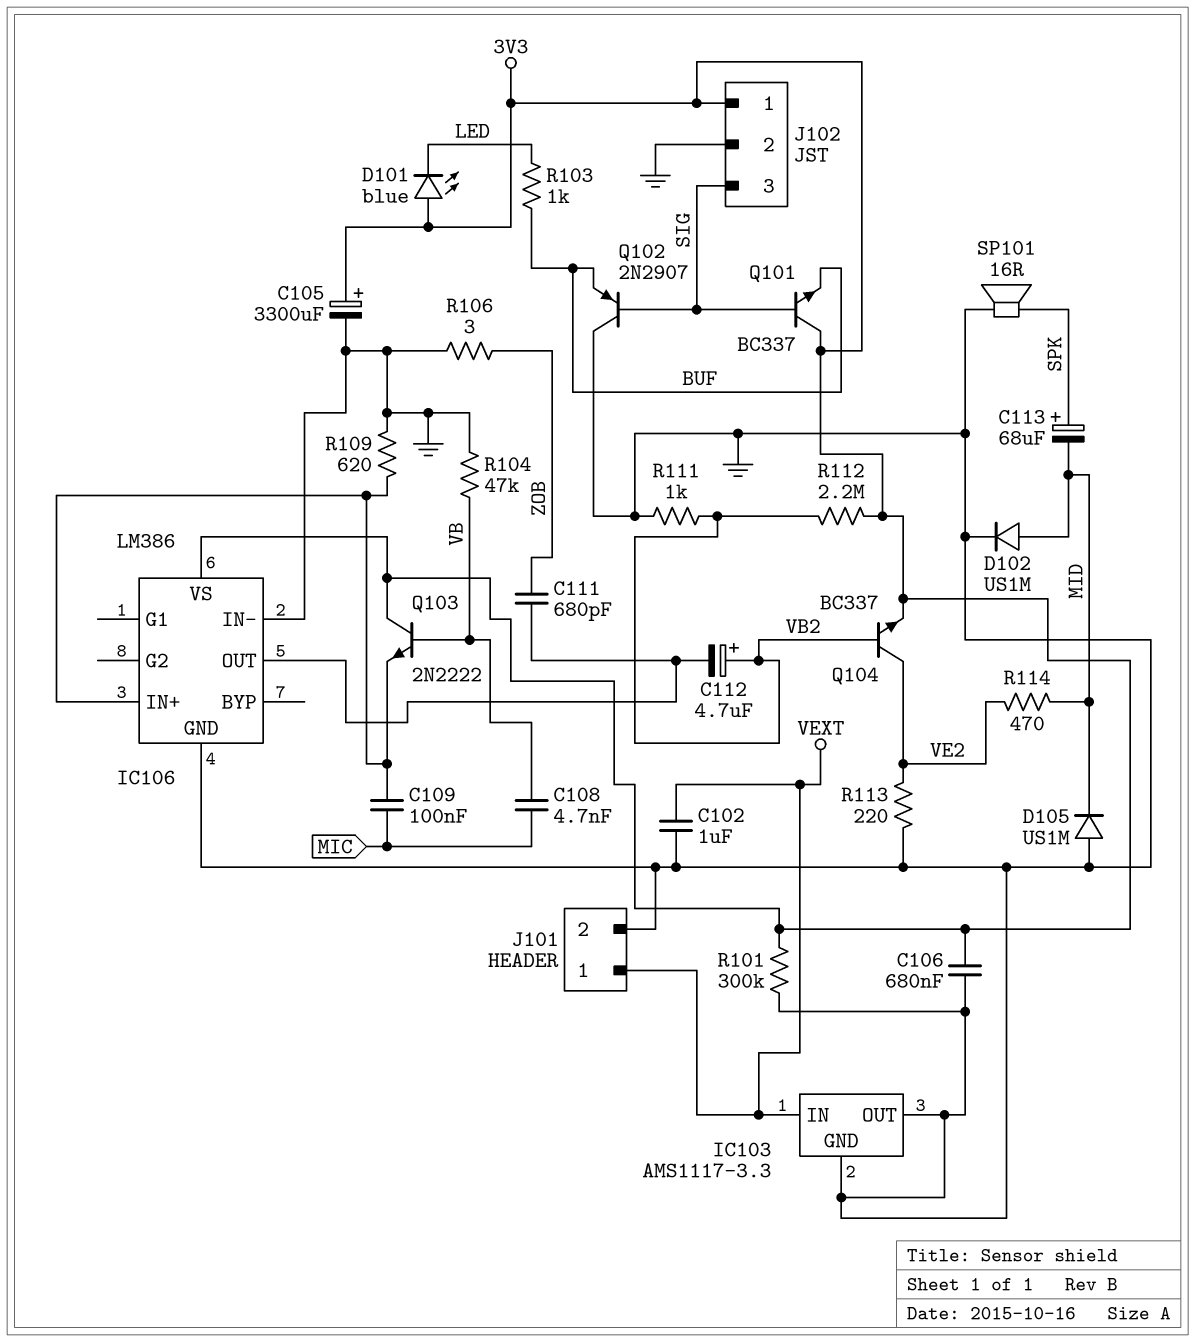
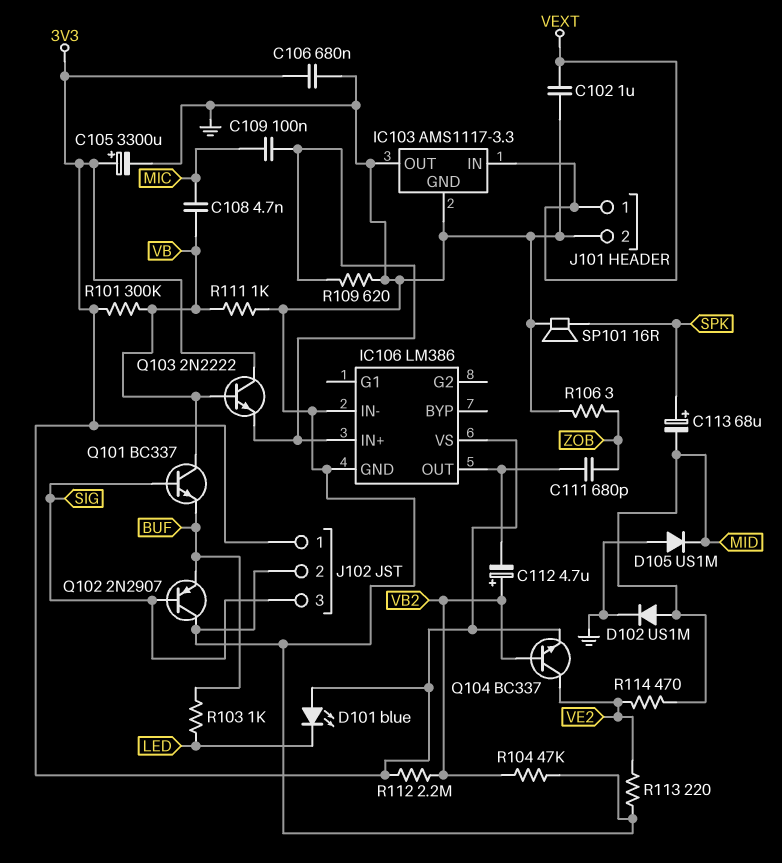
Q101: NPN BC337 (B SIG, C 3V3, E BUF) -> NPN BC337 (B SIG, C VB, E BUF)
R101: 300k (3V3, GND) -> 300k (3V3, VB)
R104: 47k (GND, VB) -> 47k (GND, VB2)
R111: 1k (GND, VB2) -> 1k (GND, VB)

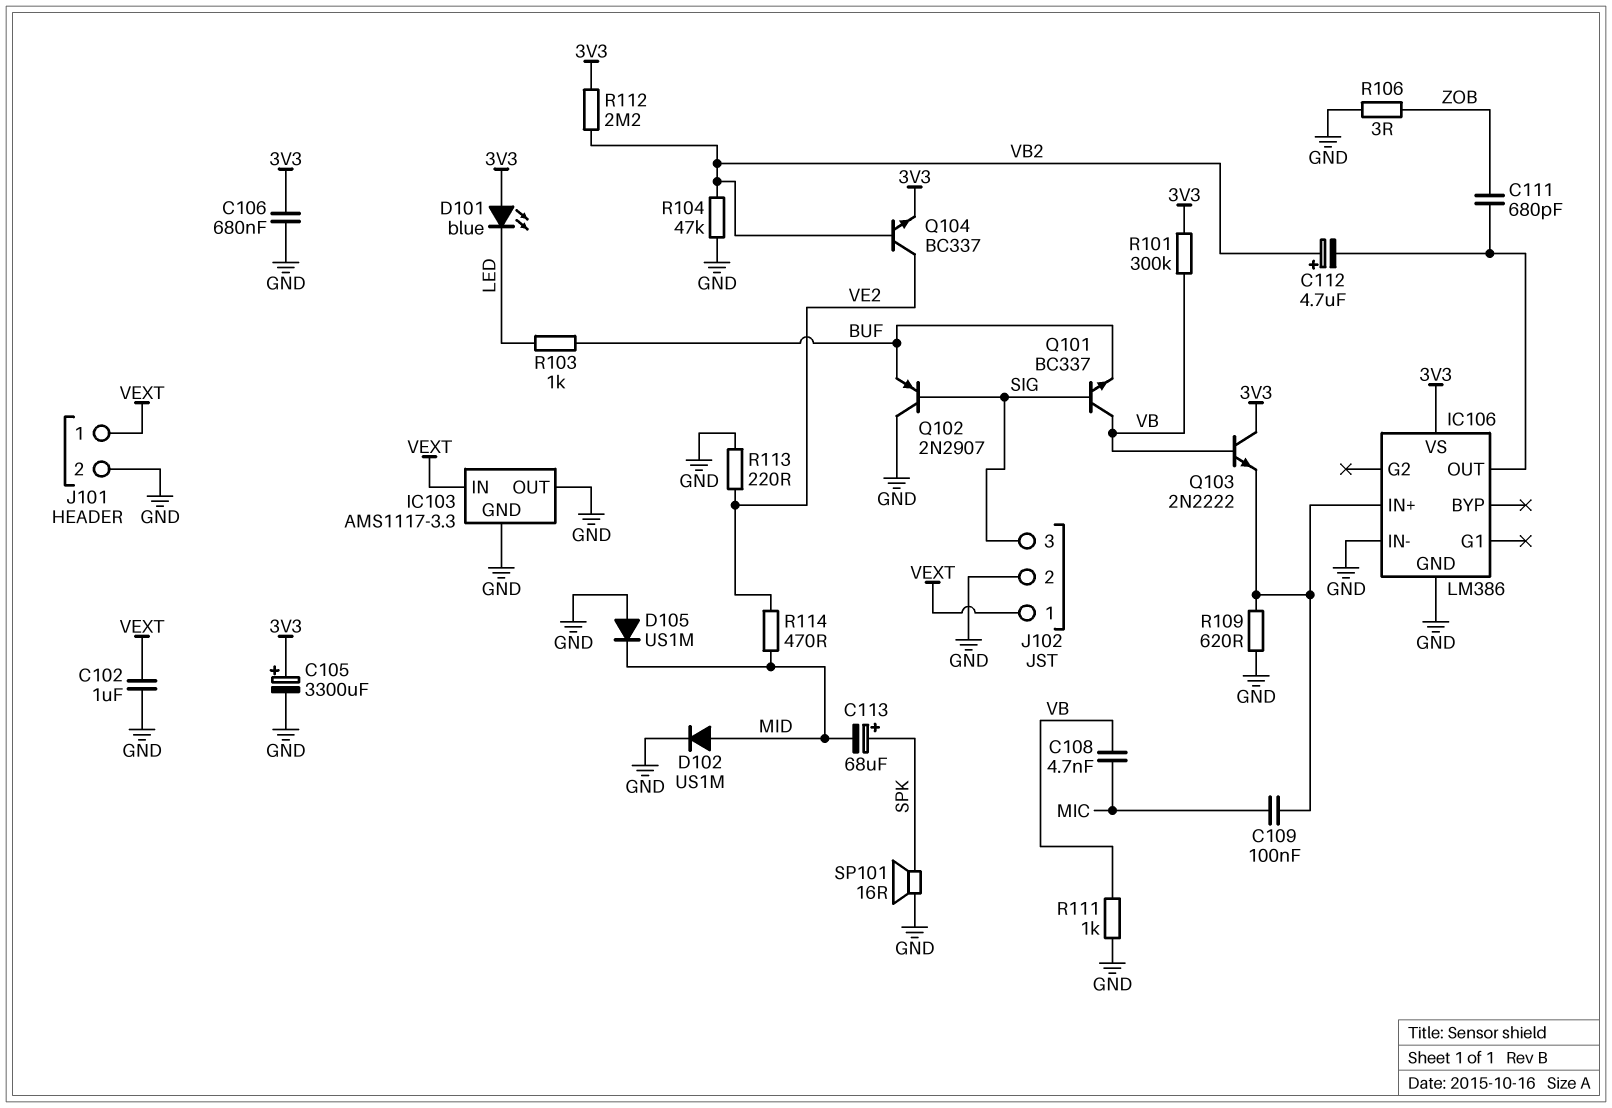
J102 pin 1: 3V3 -> VEXT

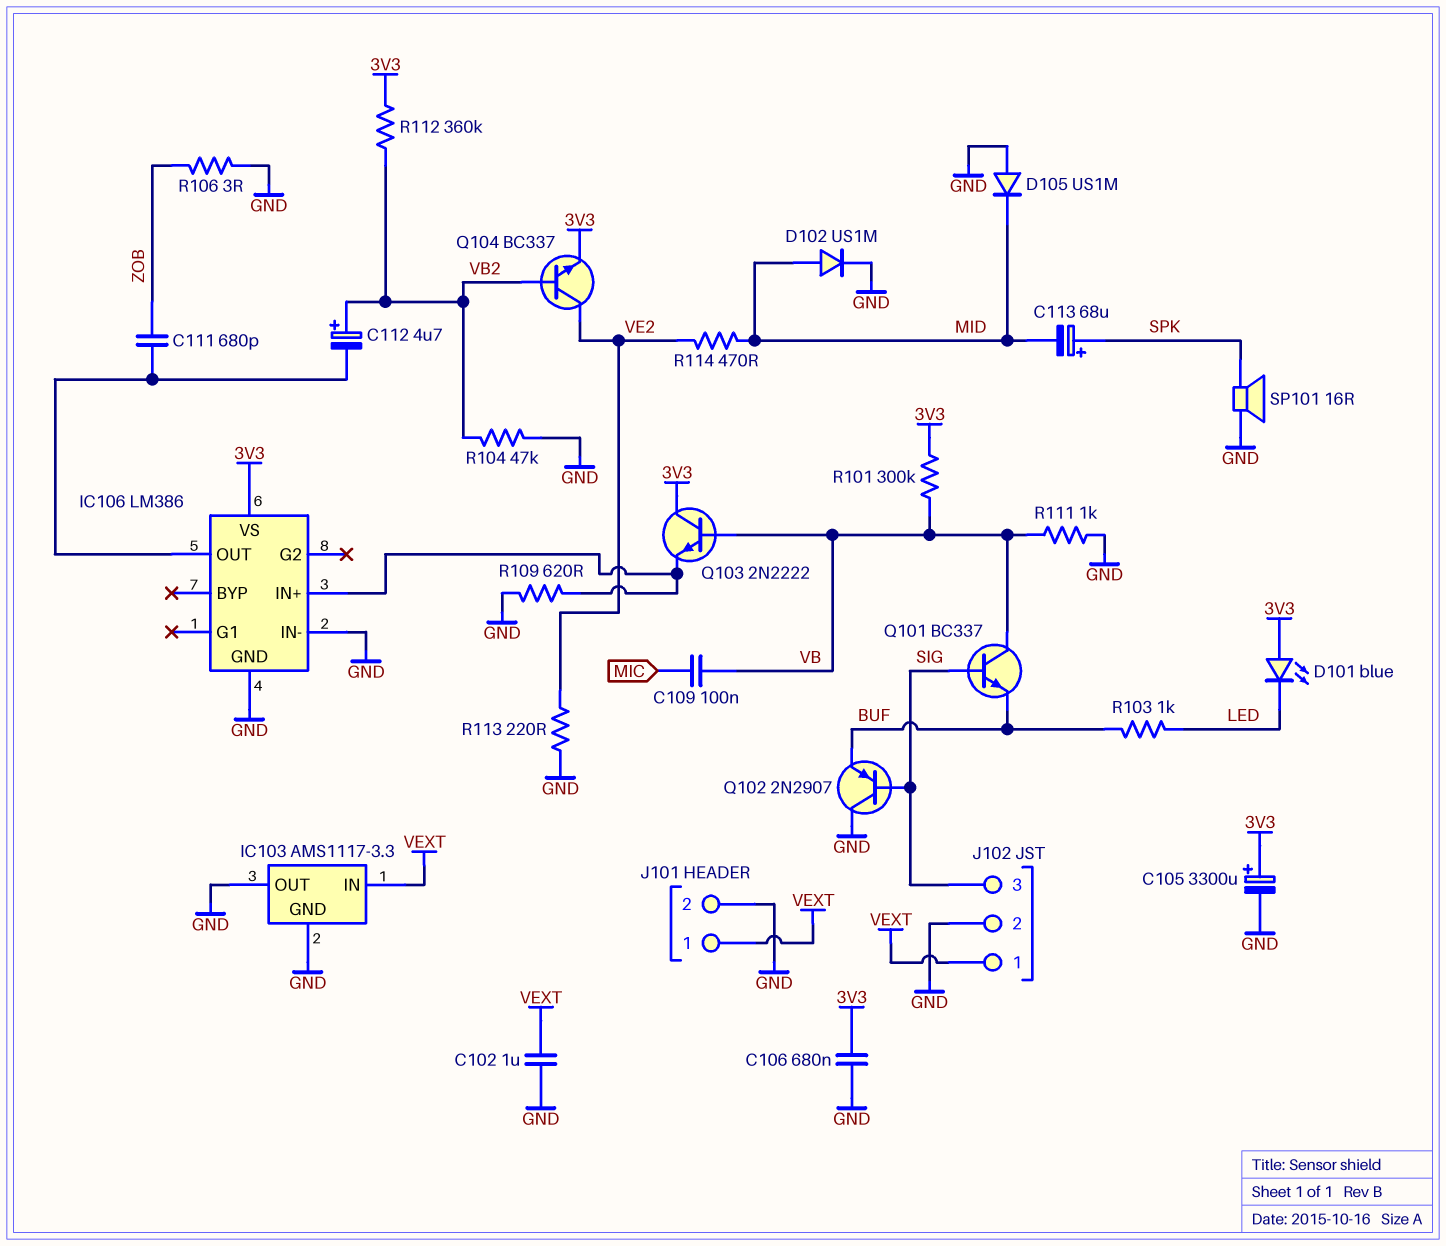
C108: 4.7nF (MIC, VB) -> none
C109: 100nF (IC106/IN+, MIC) -> 100nF (MIC, VB)
R112: 2.2M (3V3, VB2) -> 360k (3V3, VB2)

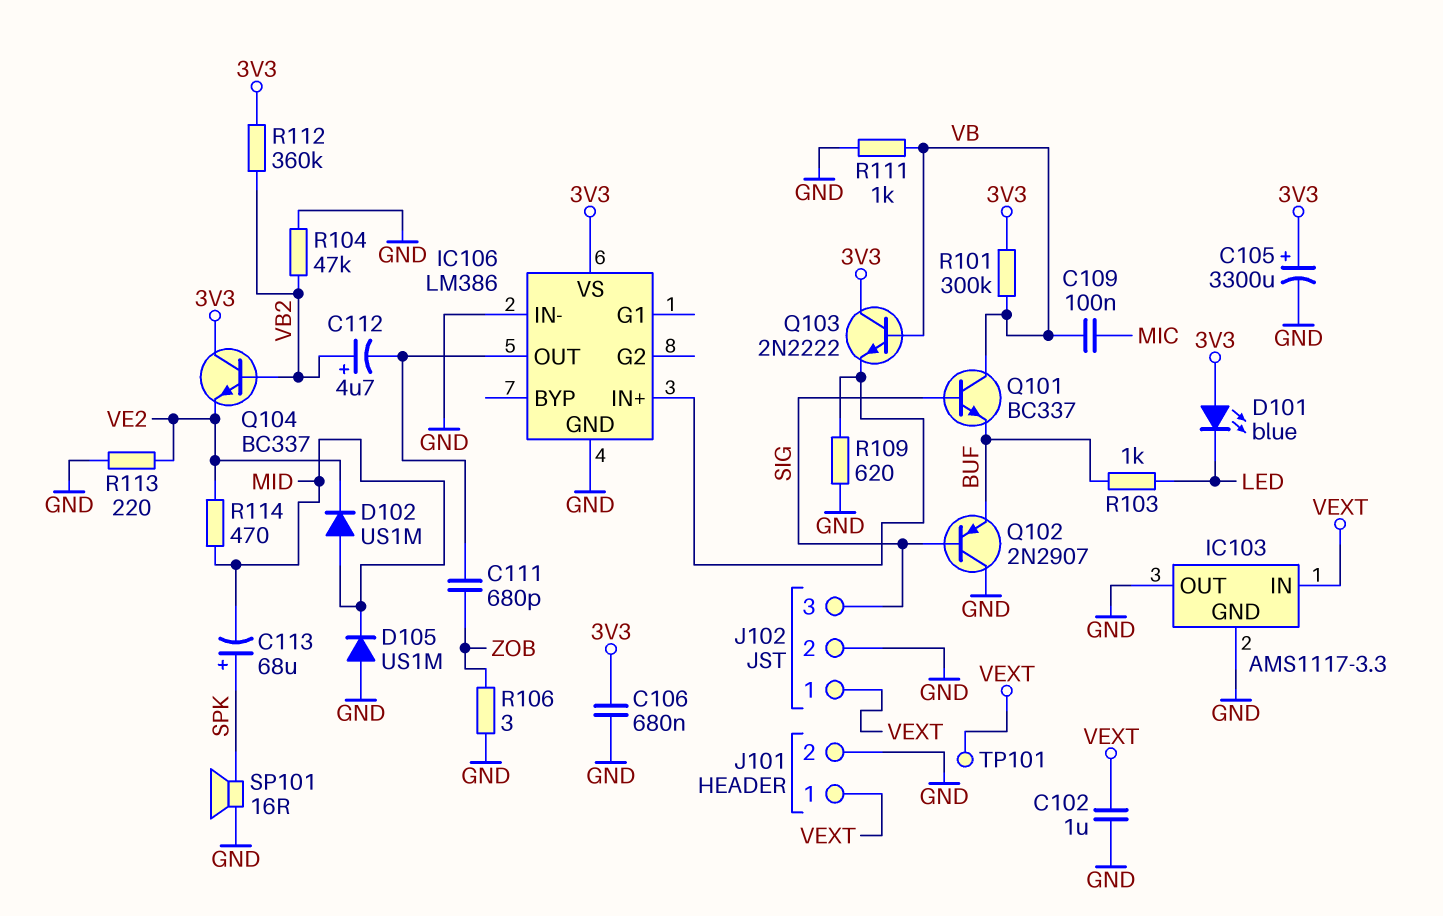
D102: diode US1M (A MID, K GND) -> diode US1M (A MID, K VE2)
Q104: NPN BC337 (B VB2, C VE2, E 3V3) -> NPN BC337 (B VB2, C 3V3, E VE2)
TP101: none -> test point (VEXT)

